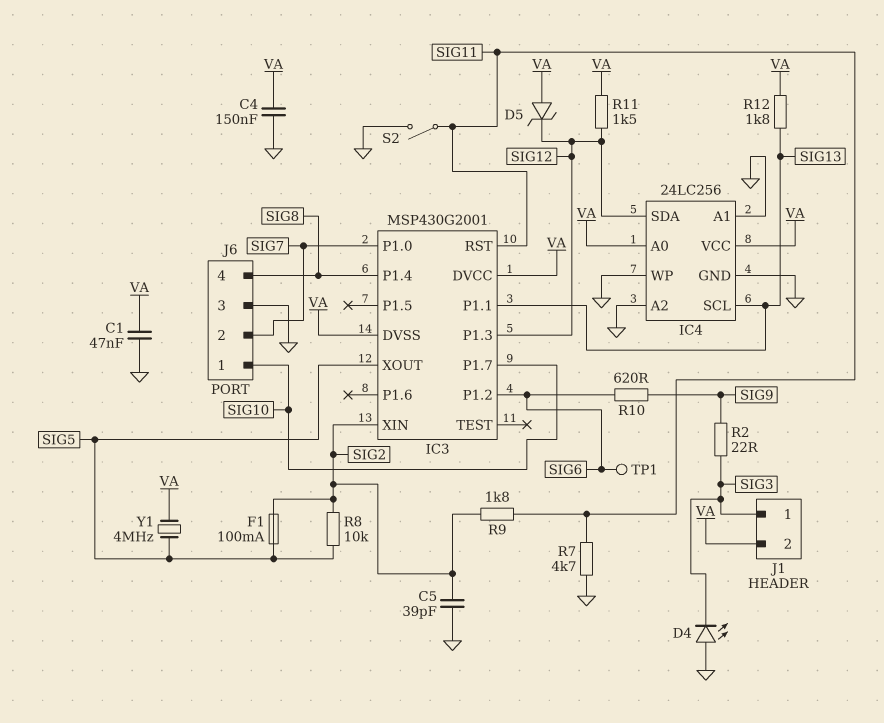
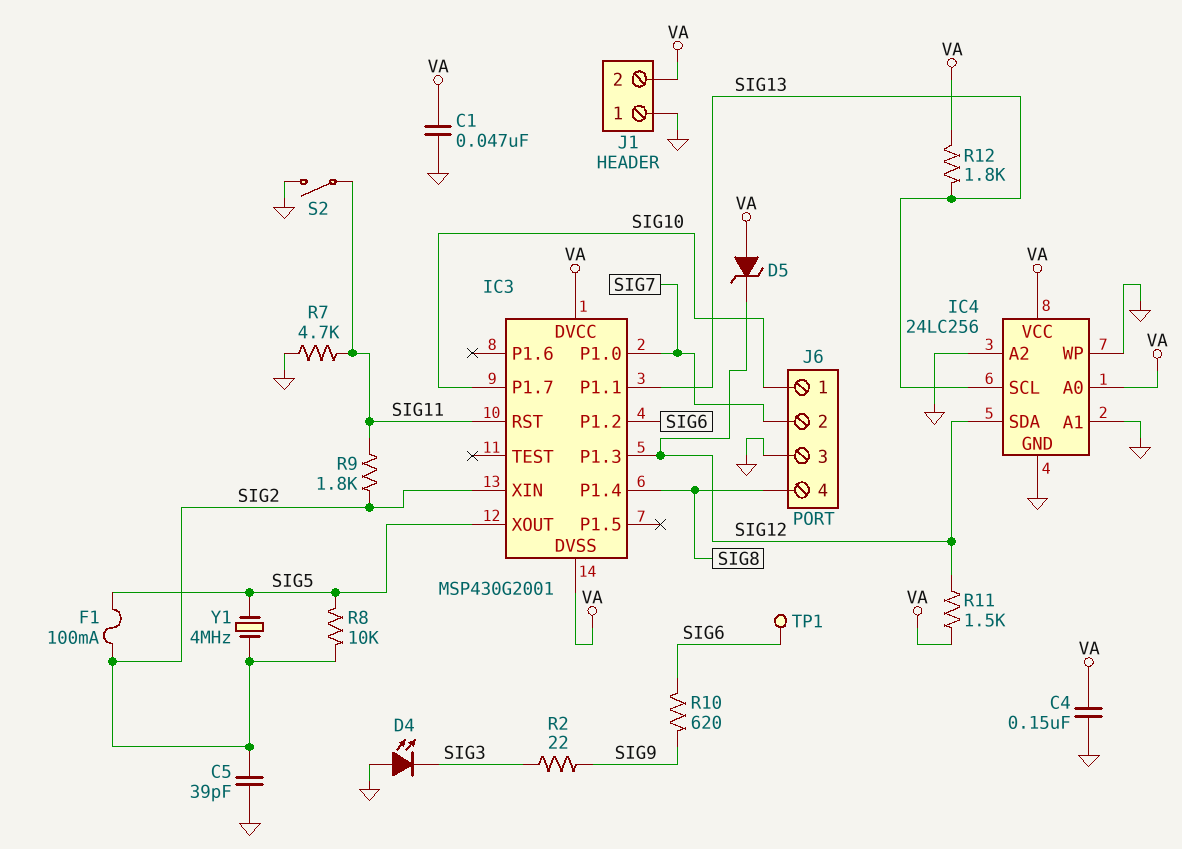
J1 pin 1: SIG3 -> GND
Y1: 4MHz (SIG5, VA) -> 4MHz (SIG2, SIG5)

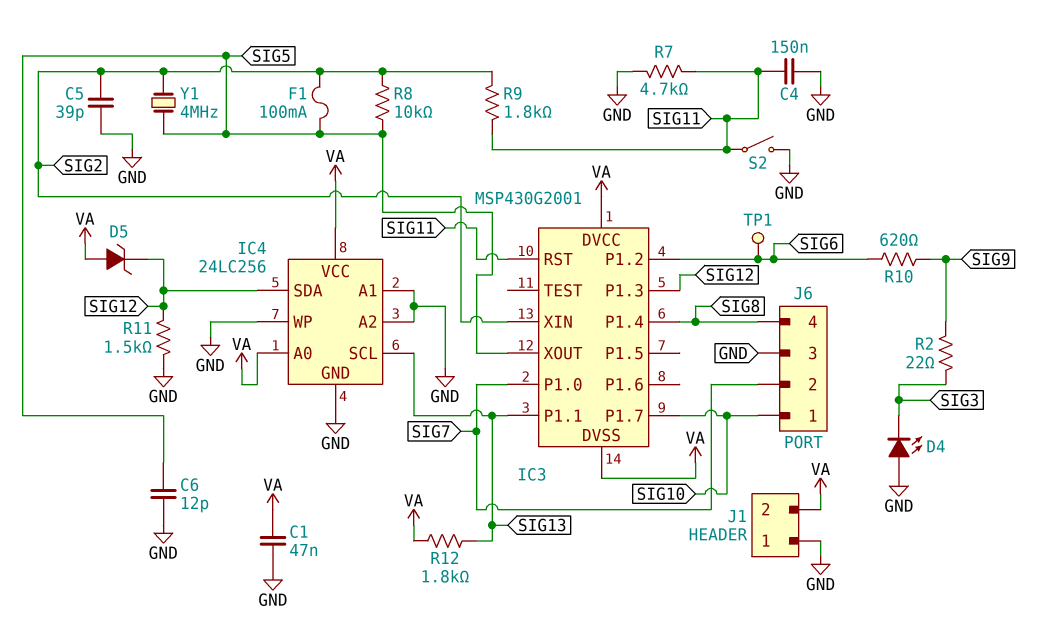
C4: 150nF (GND, VA) -> 150nF (GND, SIG11)
C6: none -> 12pF (GND, SIG5)
R11: 1.5k (SIG12, VA) -> 1.5k (GND, SIG12)

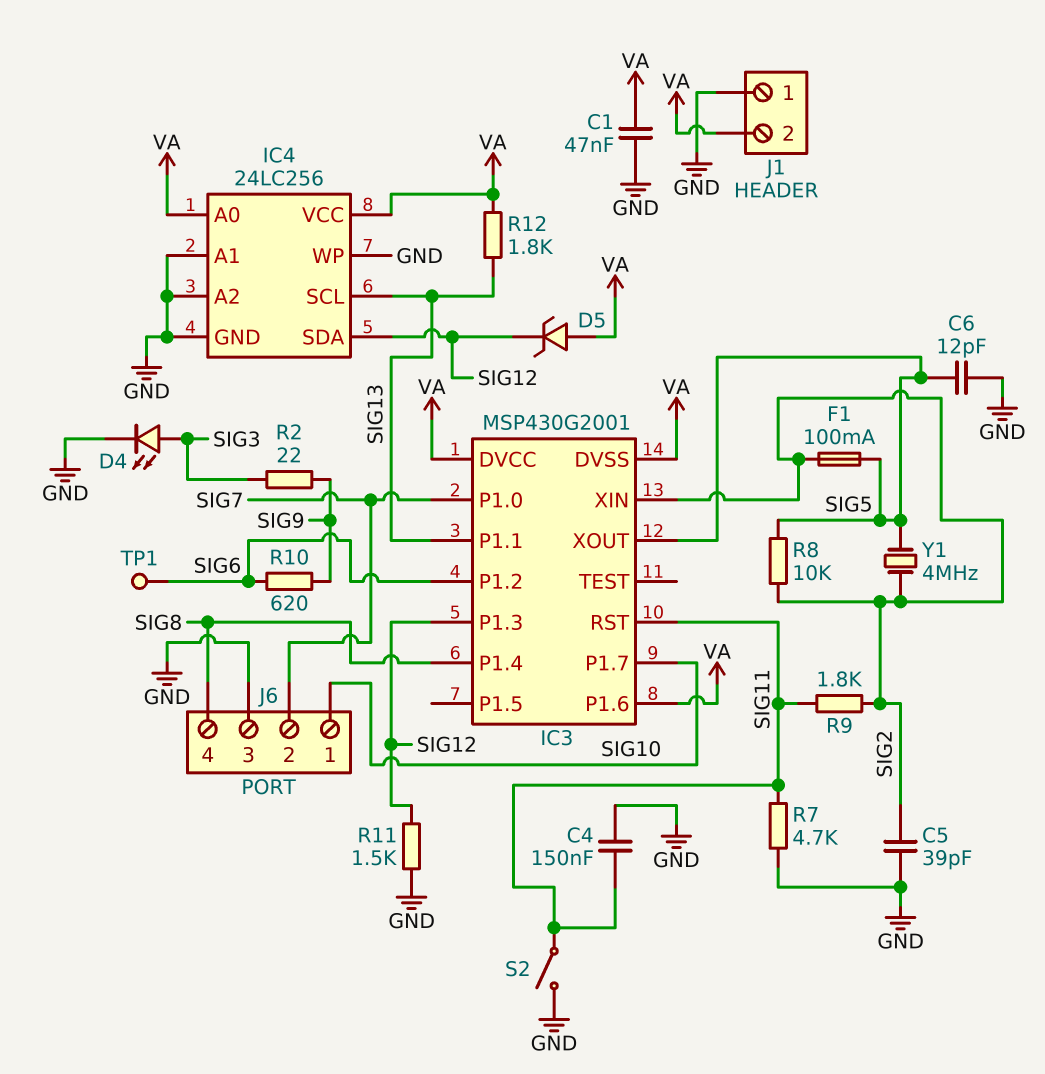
D4: LED (A GND, K SIG3) -> LED (A SIG3, K GND)
IC3 pin P1.6: none -> VA

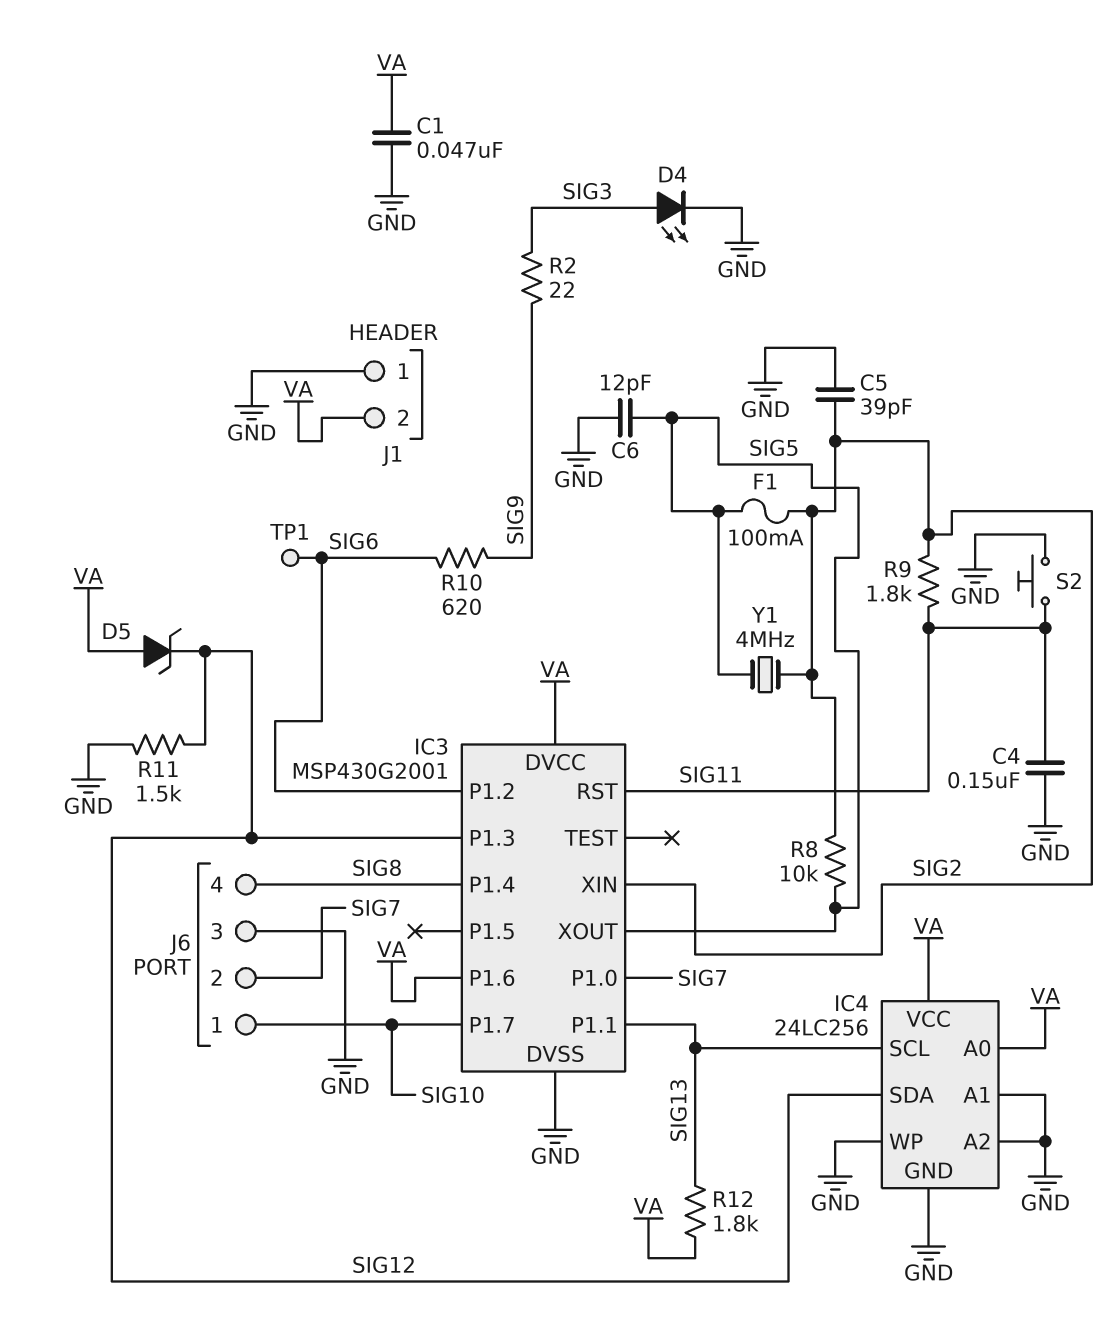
IC3 pin DVSS: VA -> GND
R7: 4.7k (GND, SIG11) -> none
S2: switch (GND, SIG11) -> button (GND, SIG11)

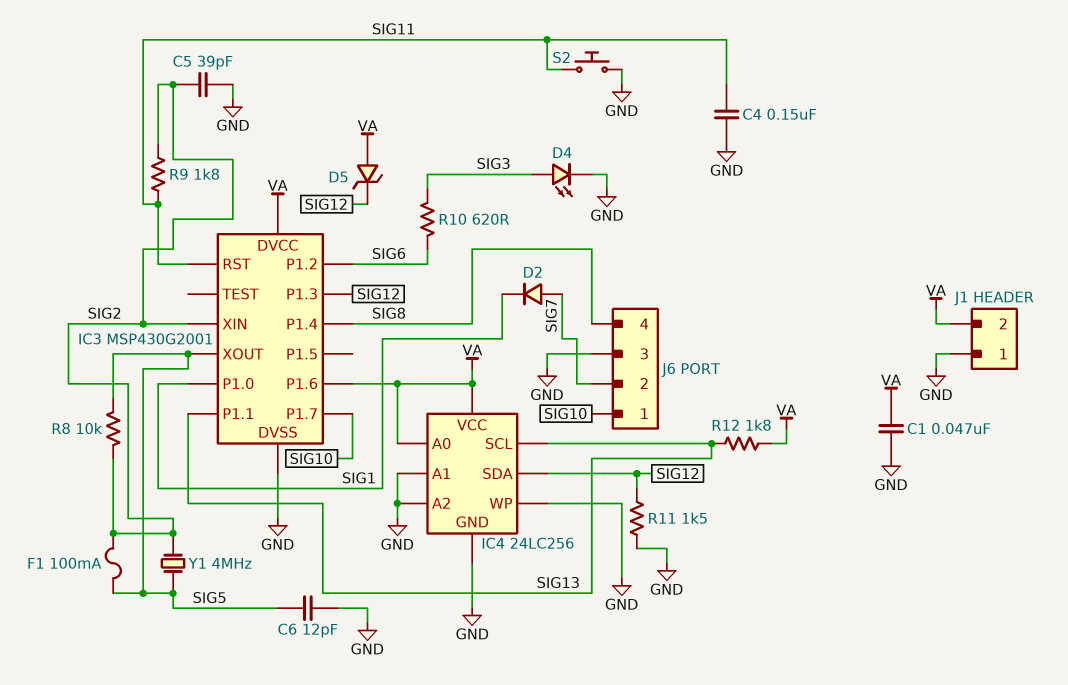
D2: none -> diode (A SIG7, K SIG1)
IC3 pin P1.0: SIG7 -> SIG1
R2: 22 (SIG3, SIG9) -> none
R10: 620 (SIG6, SIG9) -> 620 (SIG3, SIG6)
TP1: test point (SIG6) -> none

